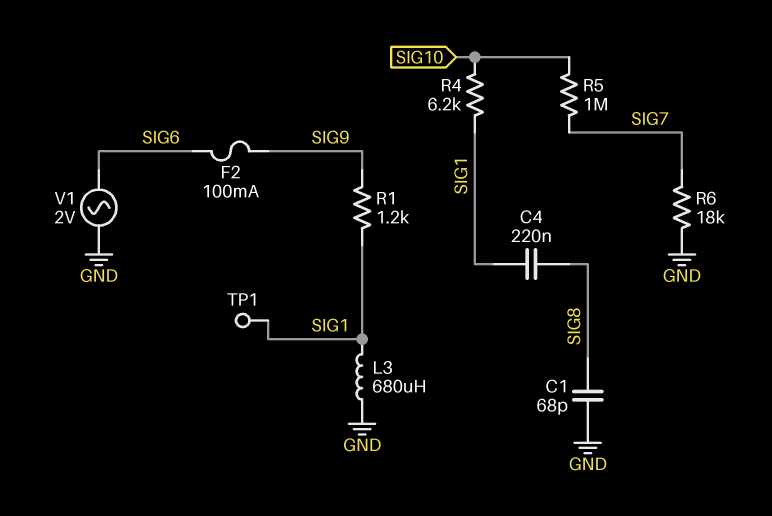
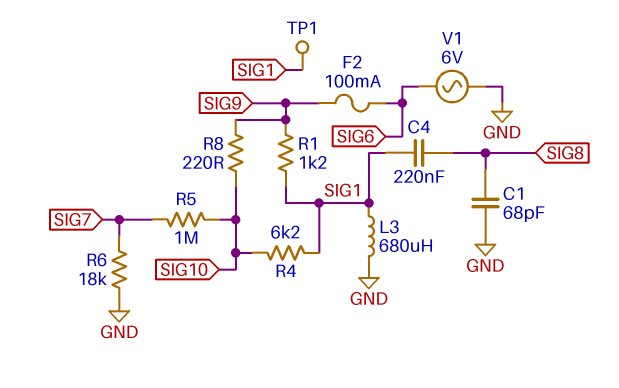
R8: none -> 220 (SIG9, SIG10)
V1: AC 2V (GND, SIG6) -> AC 6V (GND, SIG6)

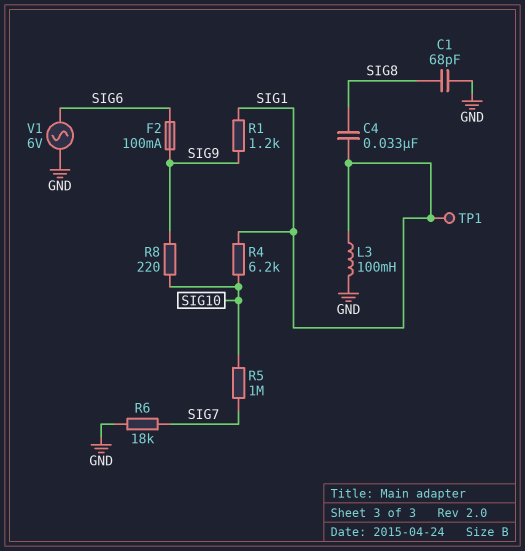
C4: 220nF (SIG1, SIG8) -> 33nF (SIG1, SIG8)
L3: 680uH (GND, SIG1) -> 100mH (GND, SIG1)

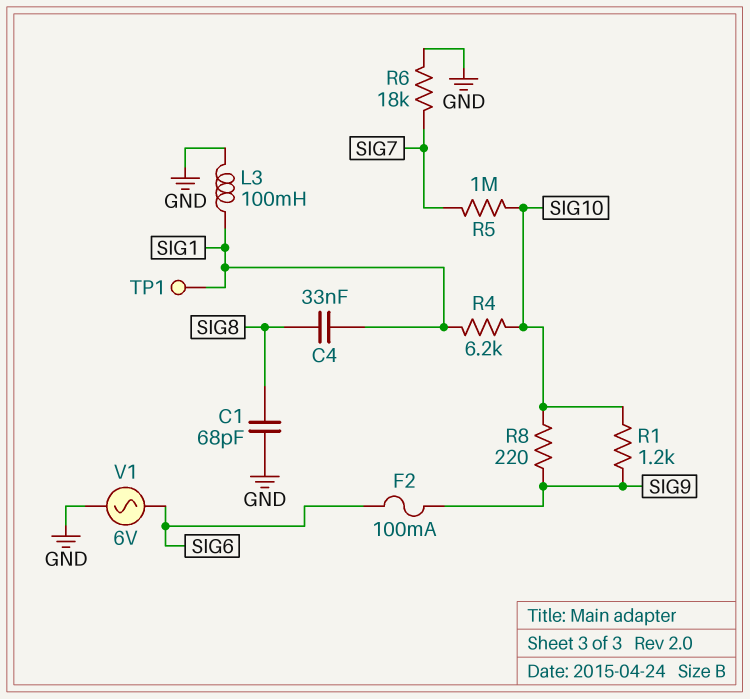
R1: 1.2k (SIG1, SIG9) -> 1.2k (SIG9, SIG10)

